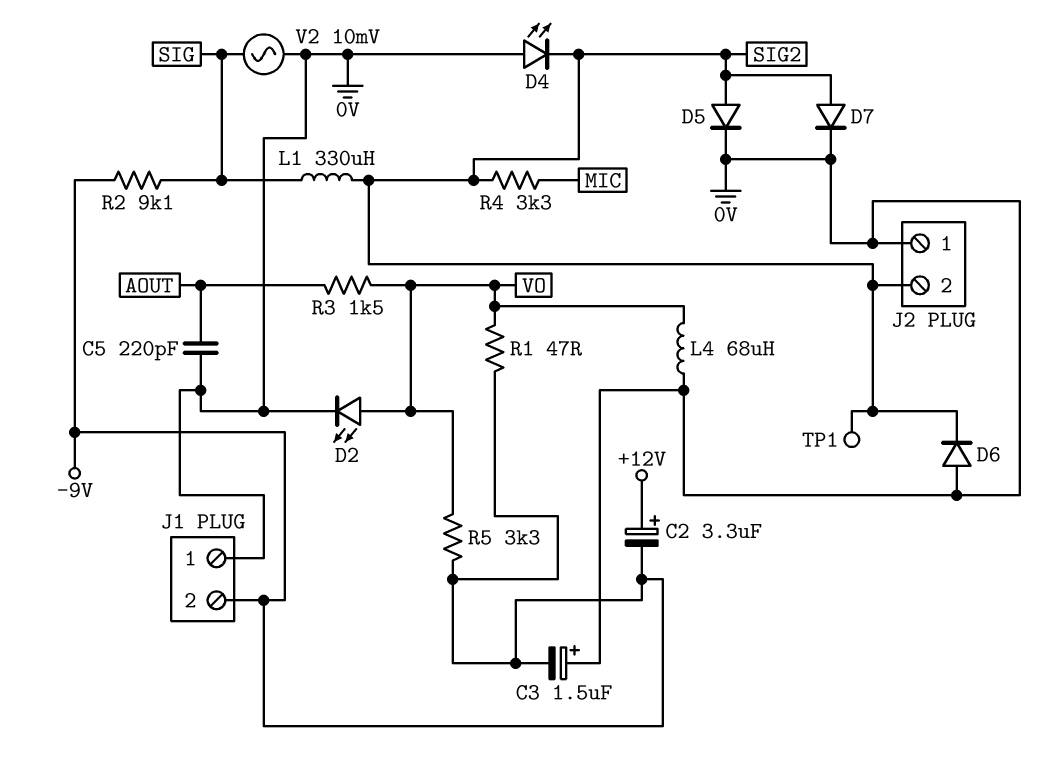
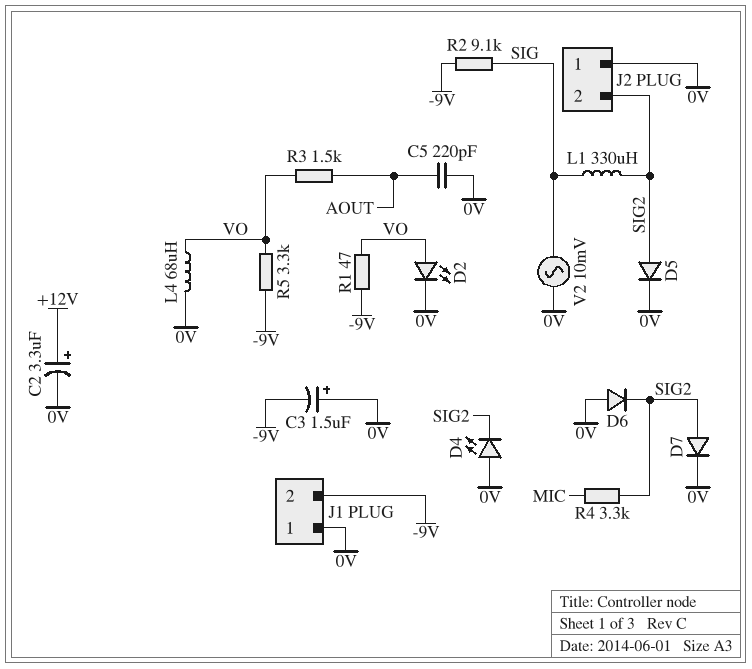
C2: 3.3uF (plus +12V, minus -9V) -> 3.3uF (plus +12V, minus 0V)
TP1: test point (SIG2) -> none

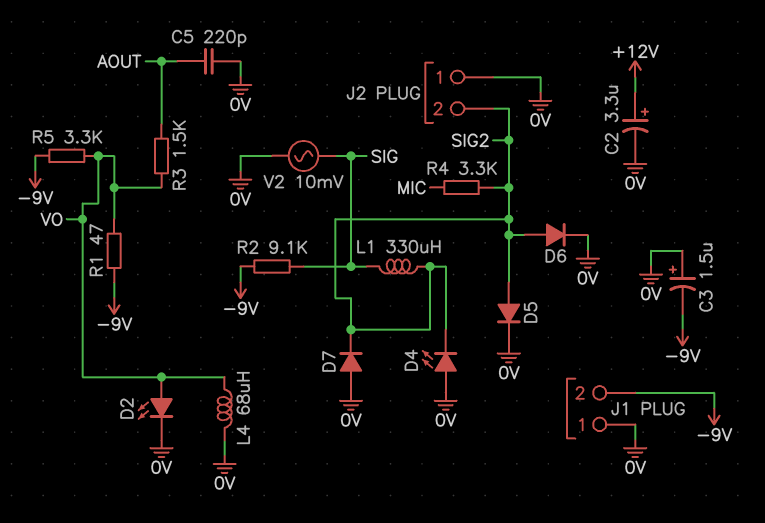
D6: diode (A 0V, K SIG2) -> diode (A SIG2, K 0V)
D7: diode (A SIG2, K 0V) -> diode (A 0V, K SIG2)

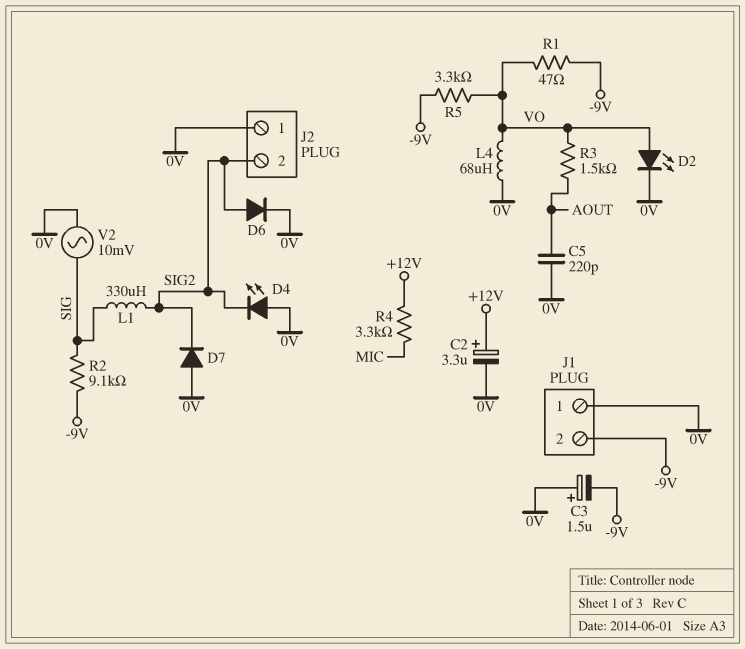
D5: diode (A SIG2, K 0V) -> none
R4: 3.3k (MIC, SIG2) -> 3.3k (+12V, MIC)

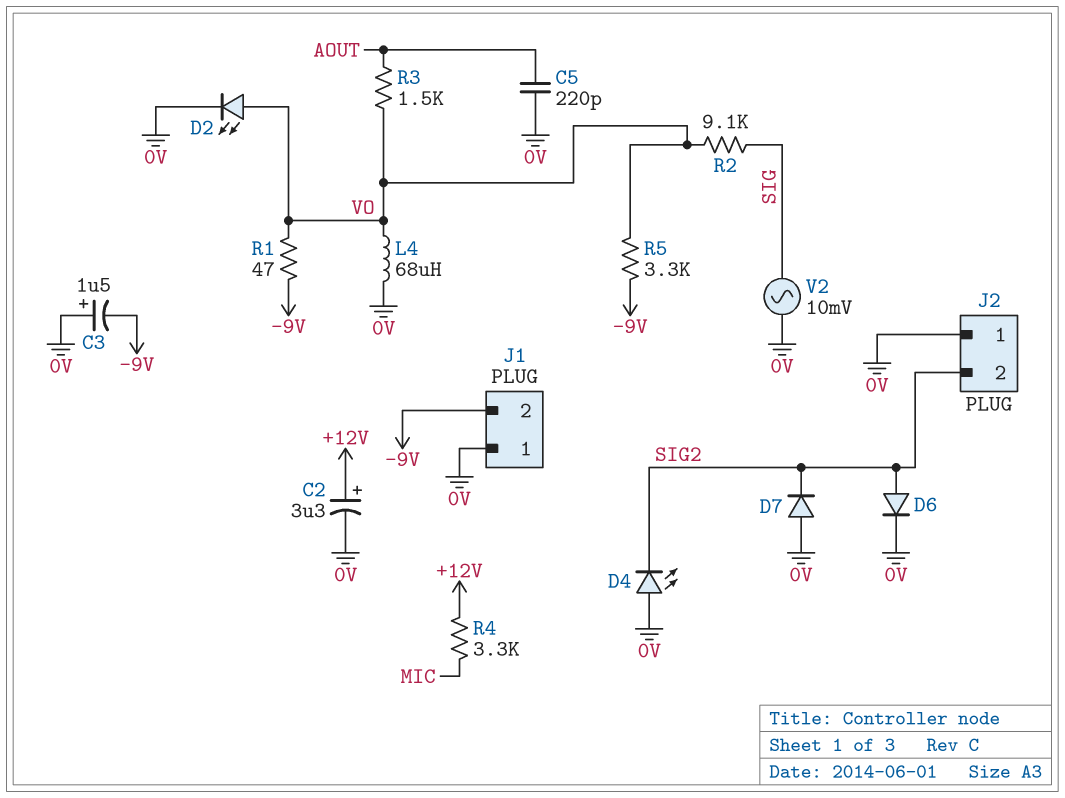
L1: 330uH (SIG, SIG2) -> none
R2: 9.1k (-9V, SIG) -> 9.1k (SIG, VO)

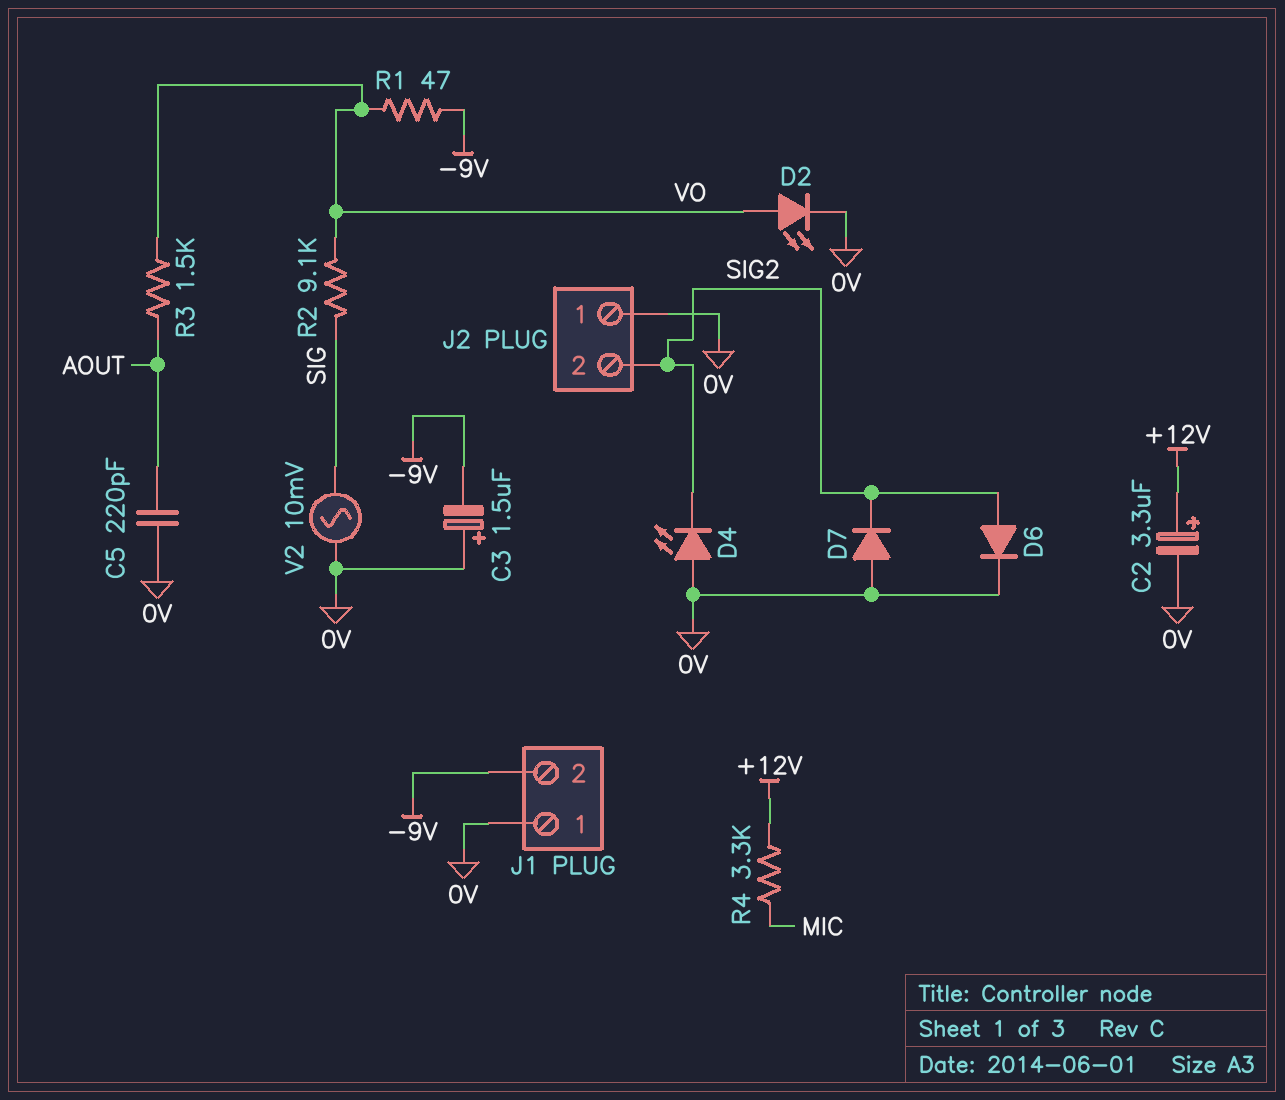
L4: 68uH (0V, VO) -> none
R5: 3.3k (-9V, VO) -> none

